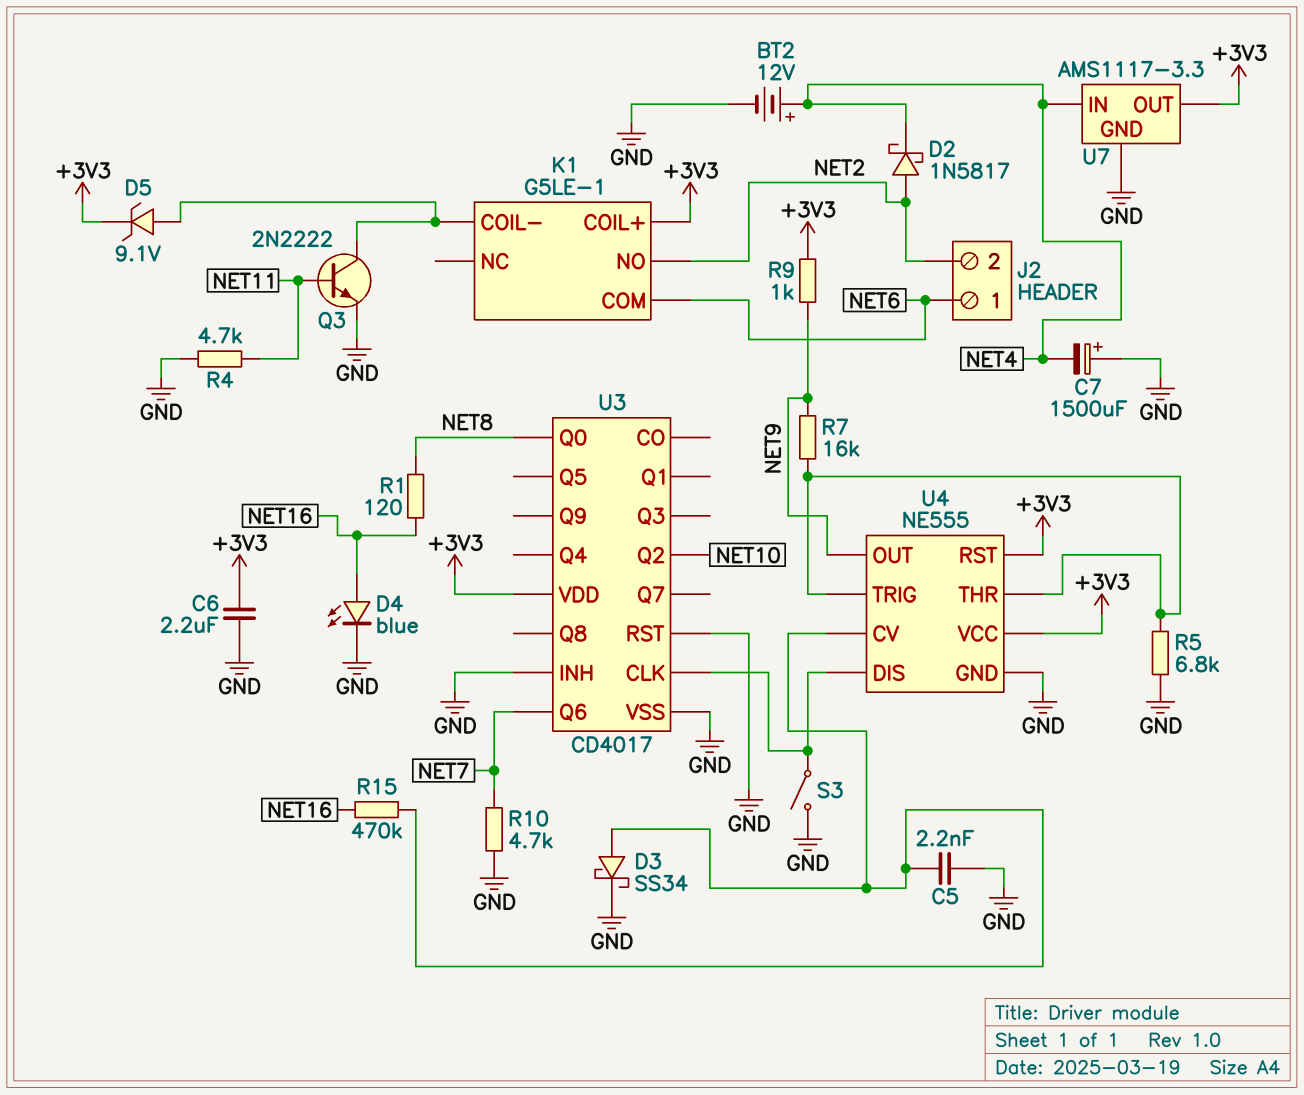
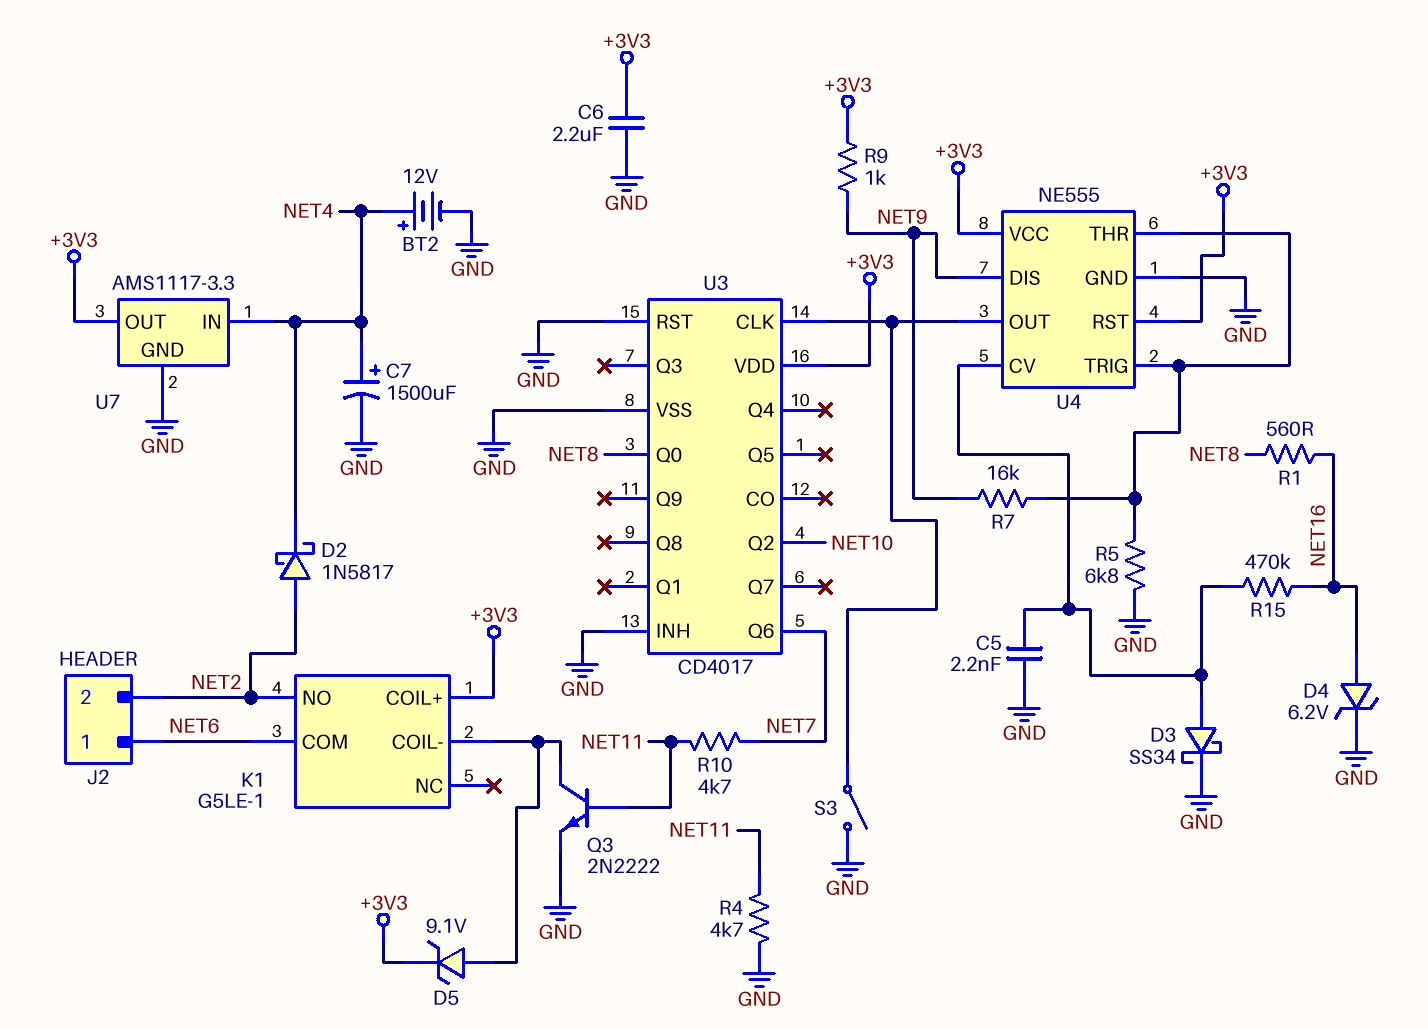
C7: 1500uF (plus GND, minus NET4) -> 1500uF (plus NET4, minus GND)
D4: LED blue (A NET16, K GND) -> zener 6.2V (A NET16, K GND)
R1: 120 (NET8, NET16) -> 560 (NET8, NET16)
R10: 4.7k (GND, NET7) -> 4.7k (NET7, NET11)
U4 pin DIS: U3/CLK -> NET9
U4 pin OUT: NET9 -> U3/CLK

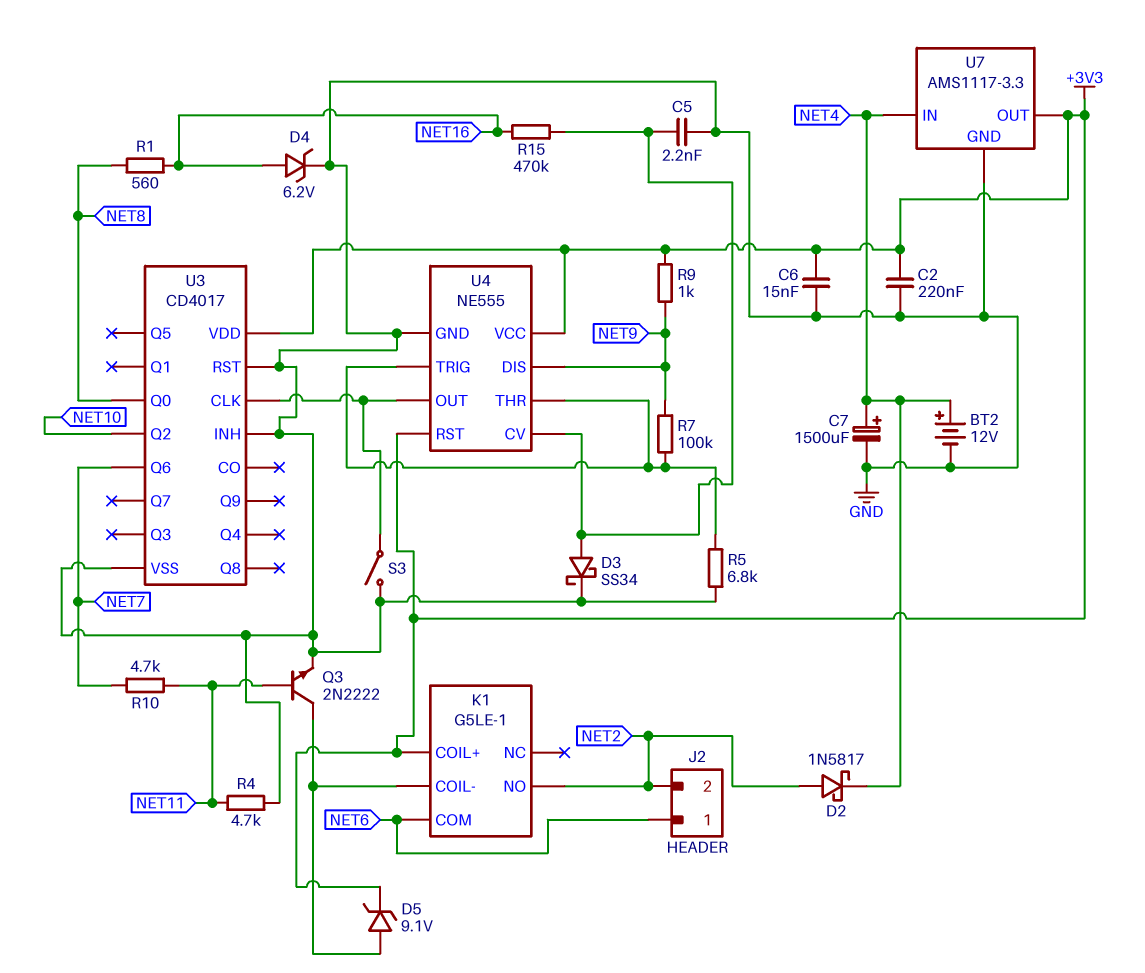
C2: none -> 220nF (+3V3, GND)
C6: 2.2uF (+3V3, GND) -> 15nF (+3V3, GND)
R7: 16k (NET9, U4/THR) -> 100k (NET9, U4/THR)

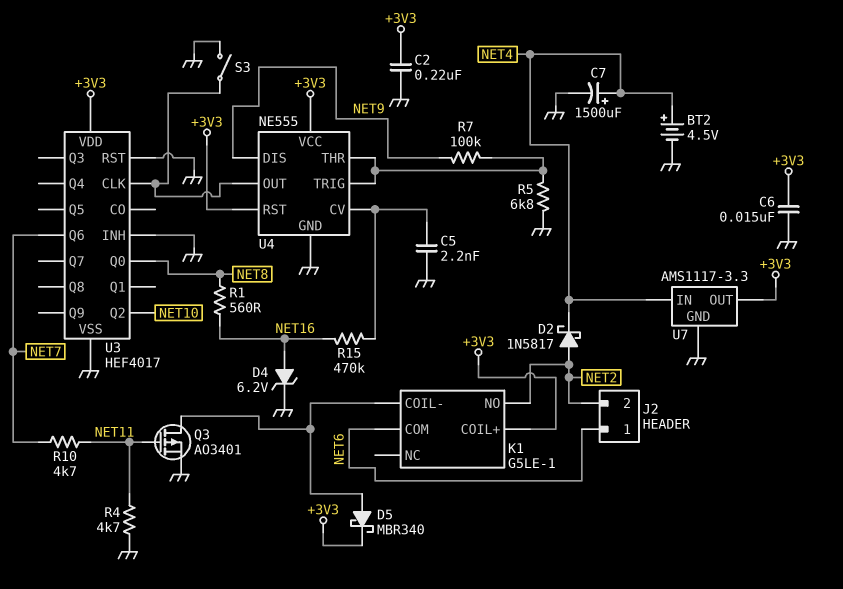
BT2: 12V (plus NET4, minus GND) -> 4.5V (plus NET4, minus GND)
D3: schottky SS34 (A U4/CV, K GND) -> none
D5: zener 9.1V (A K1/COIL-, K +3V3) -> schottky MBR340 (A K1/COIL-, K +3V3)
Q3: NPN 2N2222 (B NET11, C K1/COIL-, E GND) -> PMOS AO3401 (G NET11, D K1/COIL-, S GND)
R9: 1k (+3V3, NET9) -> none
U3: CD4017 -> HEF4017

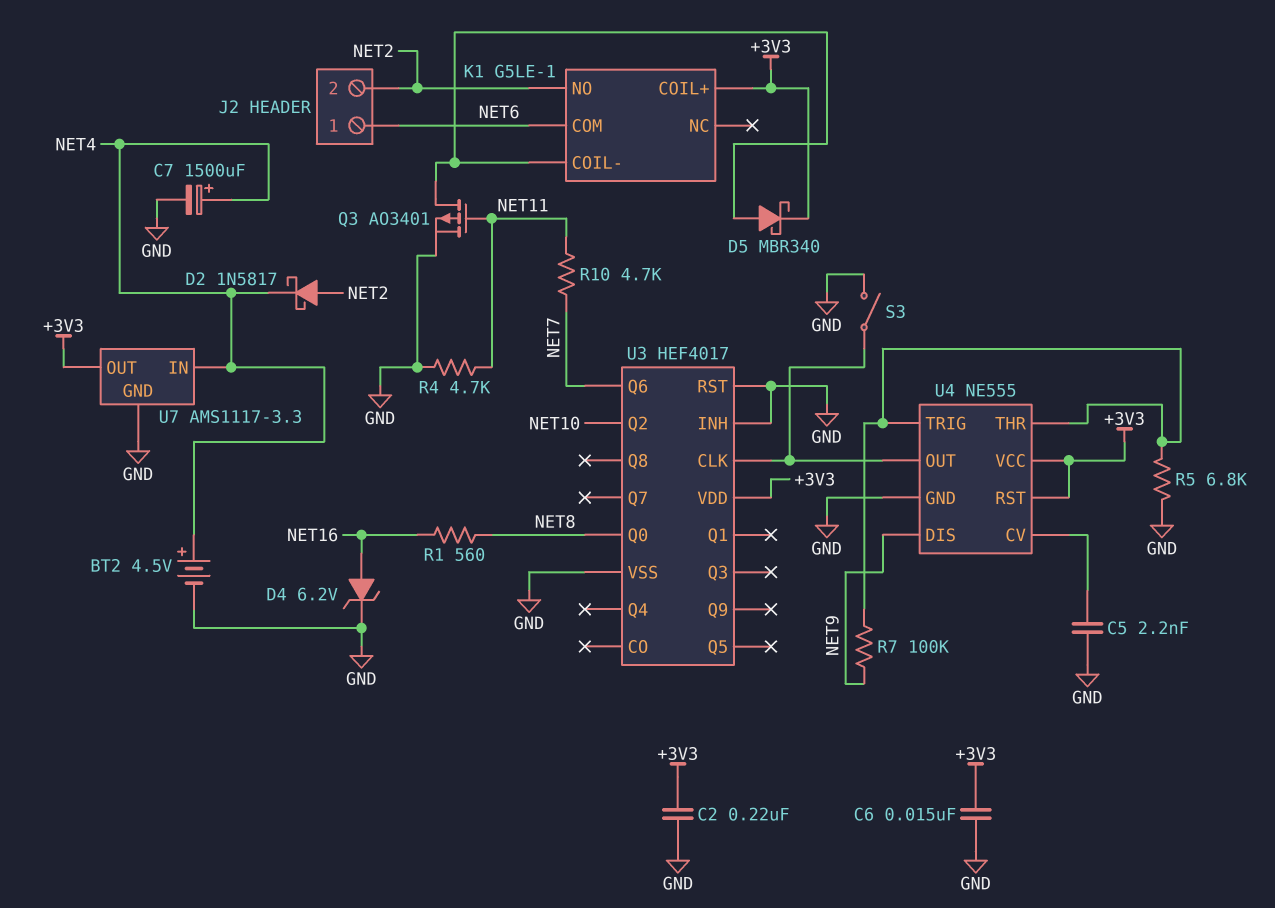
R15: 470k (NET16, U4/CV) -> none

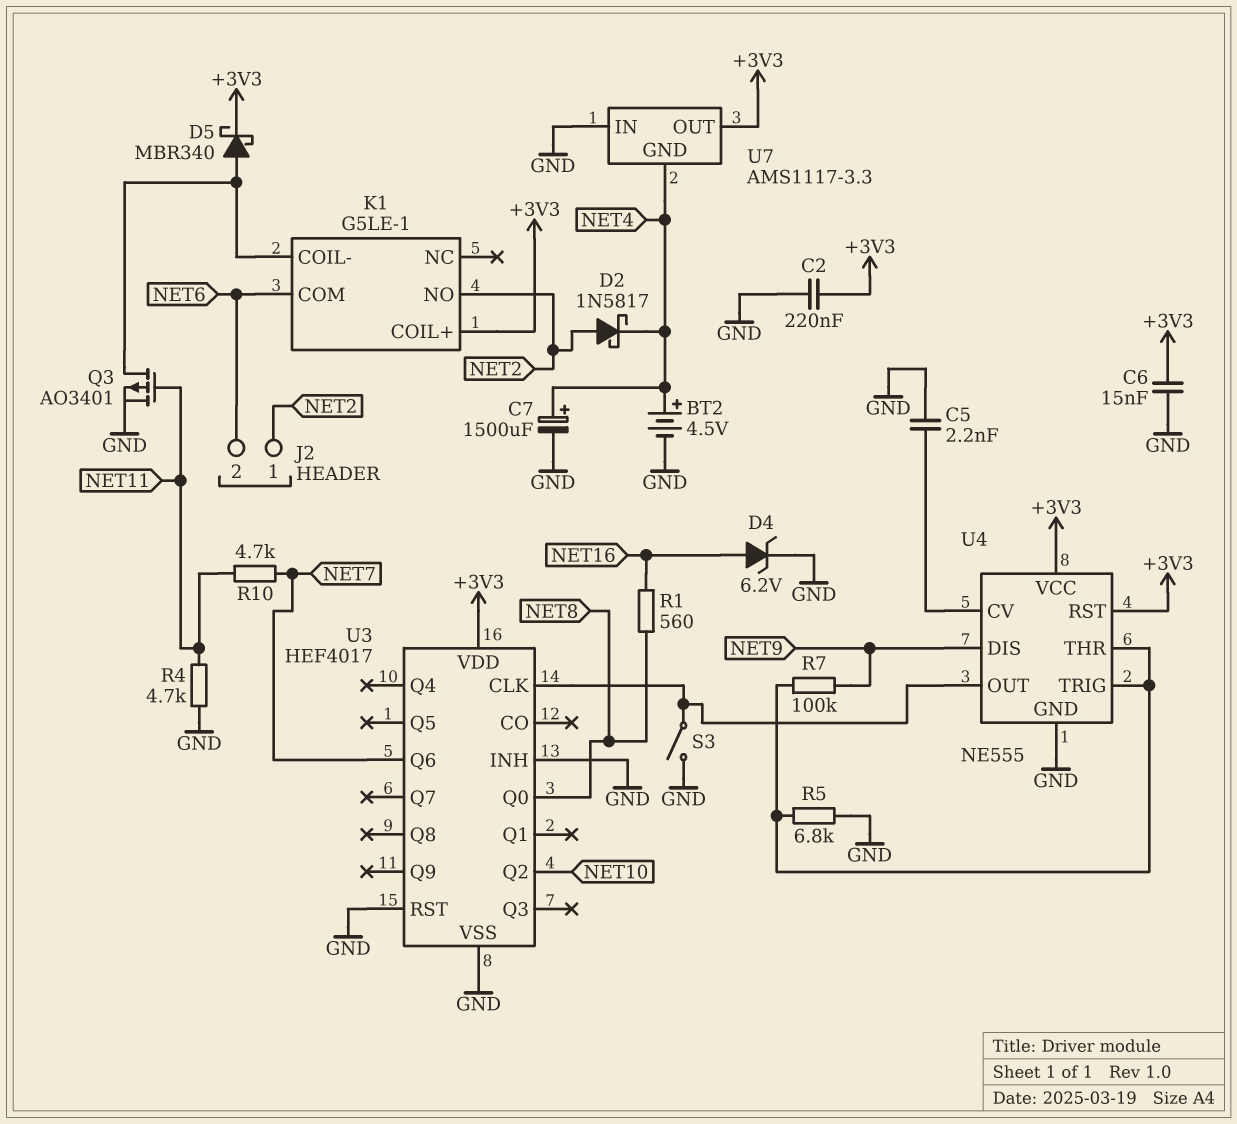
J2 pin 1: NET6 -> NET2
J2 pin 2: NET2 -> NET6
U7 pin GND: GND -> NET4
U7 pin IN: NET4 -> GND

